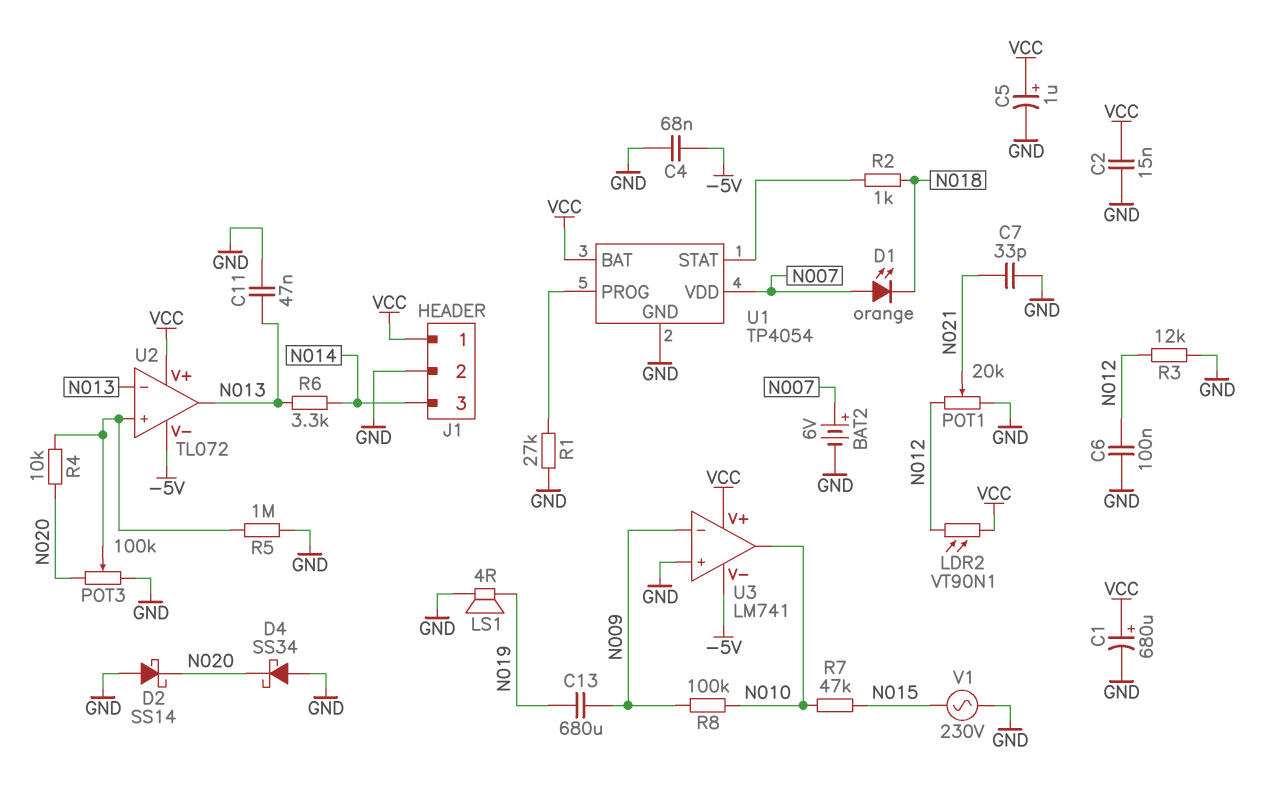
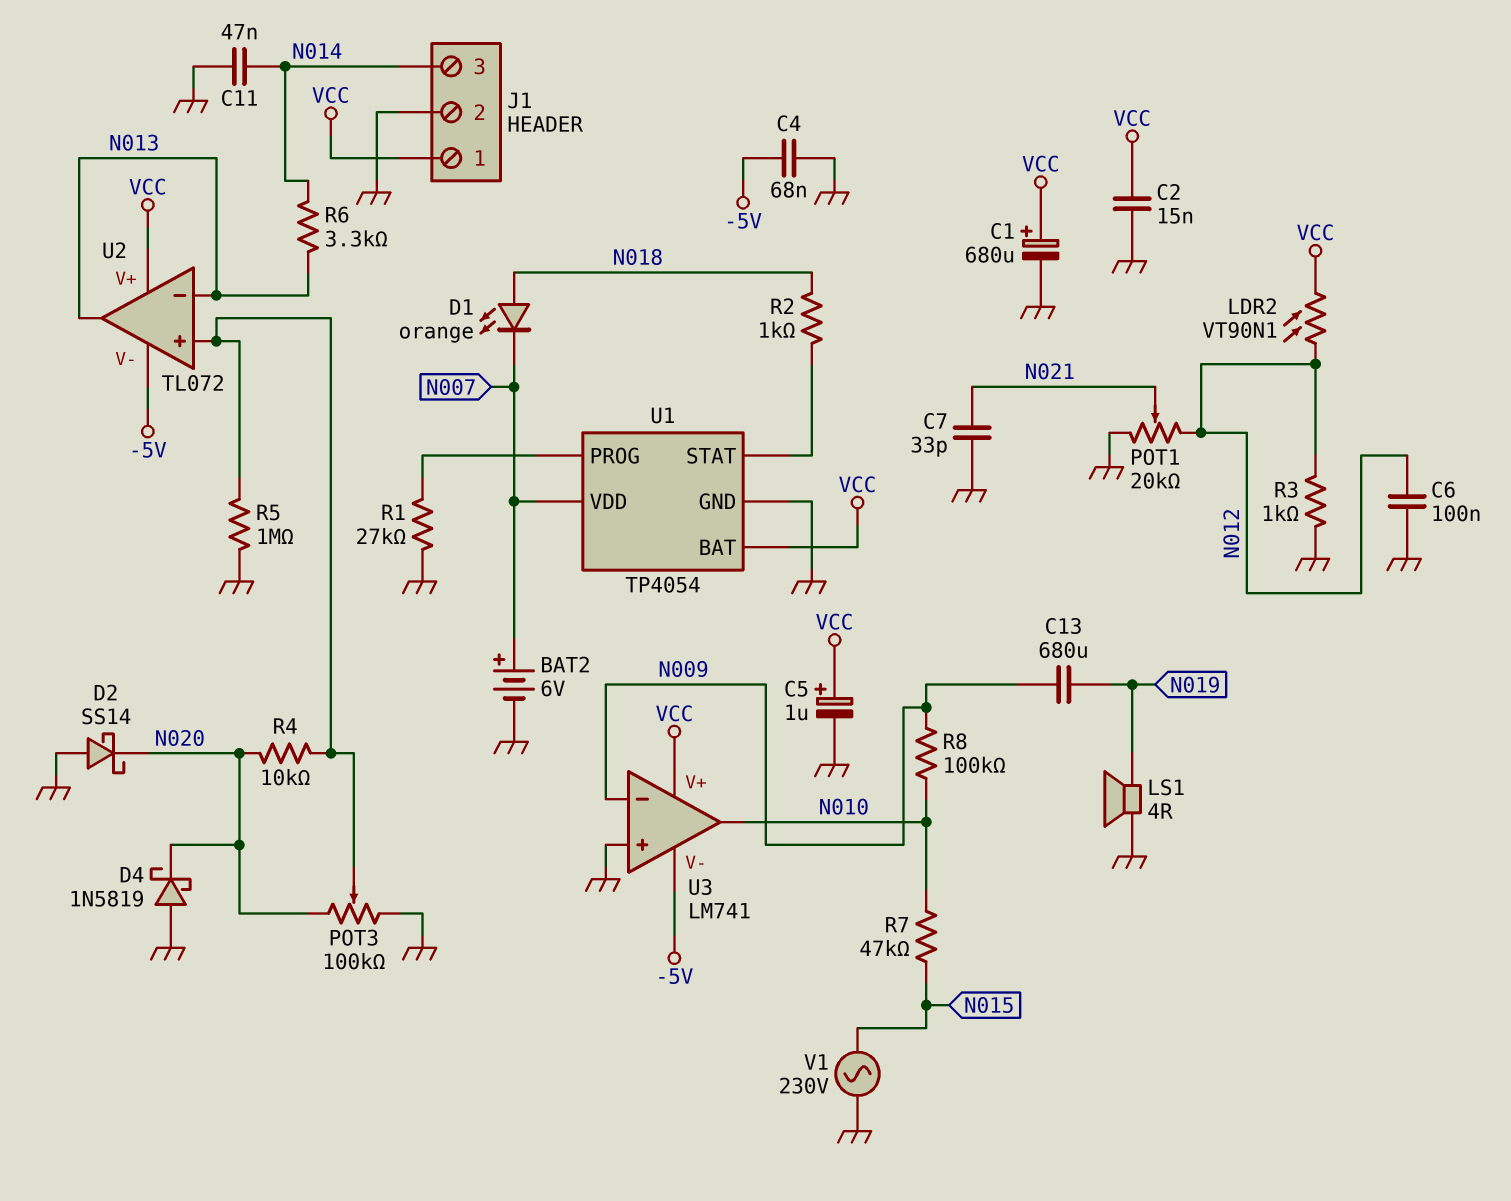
C11: 47nF (GND, N013) -> 47nF (GND, N014)
D1: LED orange (A N007, K N018) -> LED orange (A N018, K N007)
D4: schottky SS34 (A GND, K N020) -> schottky 1N5819 (A GND, K N020)
R3: 12k (GND, N012) -> 1k (GND, N012)

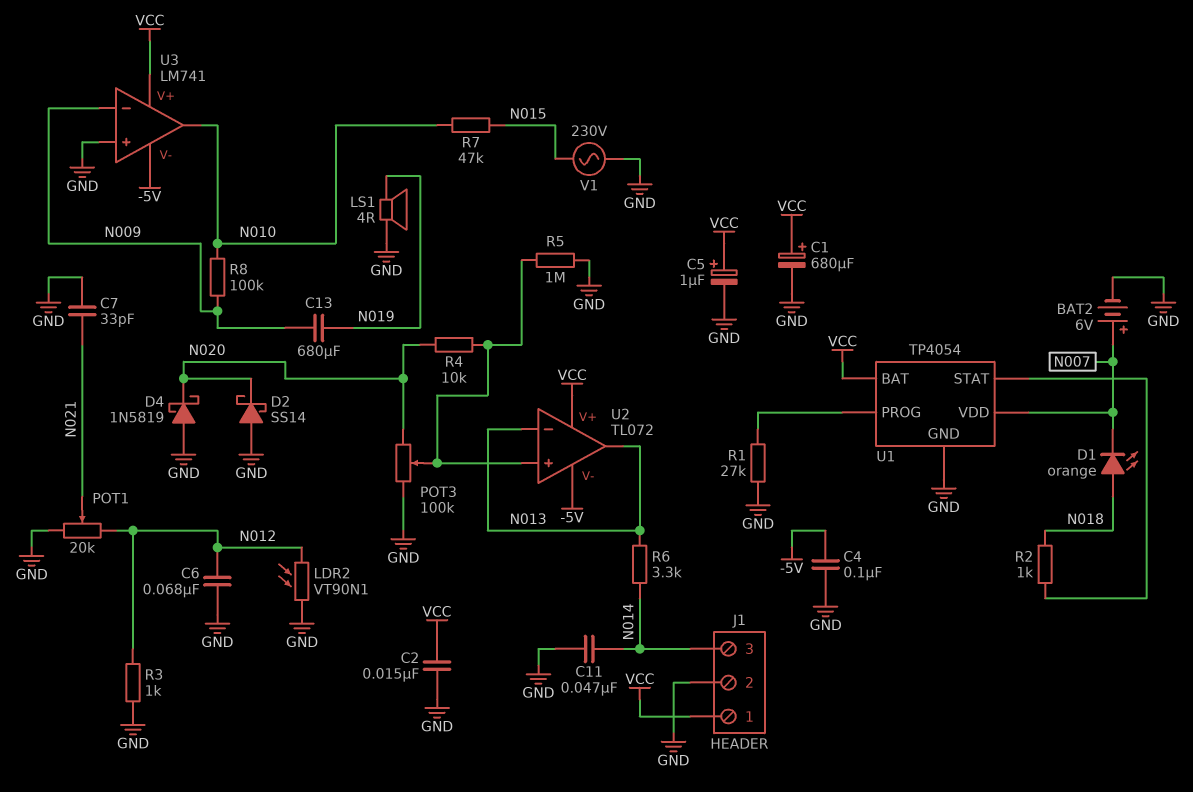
C4: 68nF (-5V, GND) -> 100nF (-5V, GND)
C6: 100nF (GND, N012) -> 68nF (GND, N012)
LDR2: VT90N1 (N012, VCC) -> VT90N1 (GND, N012)

